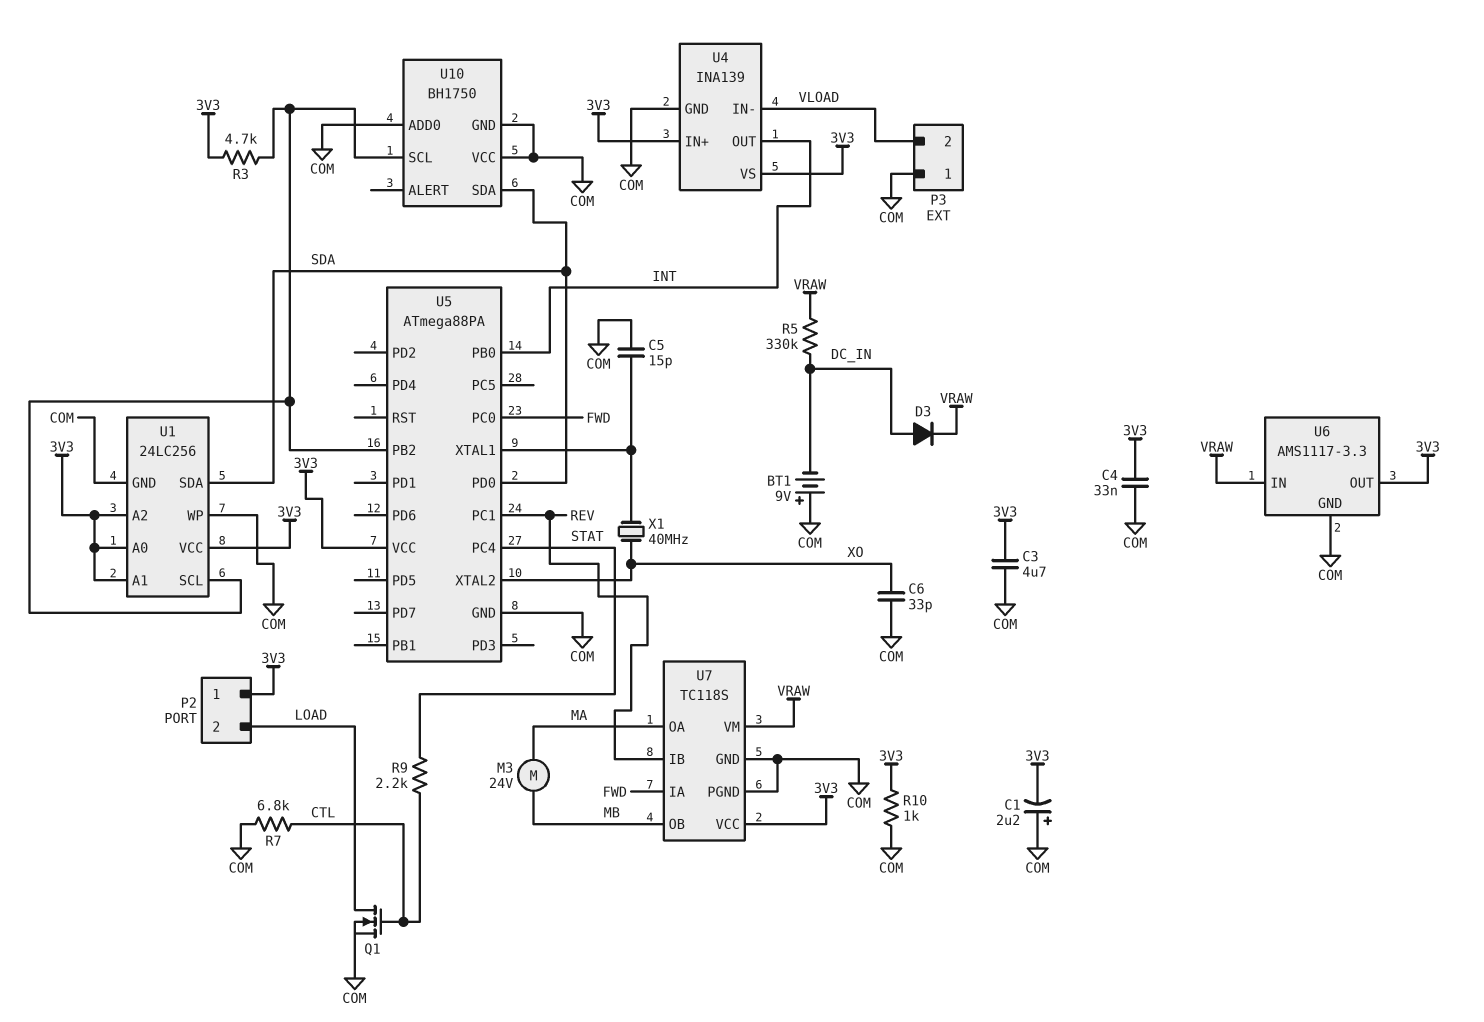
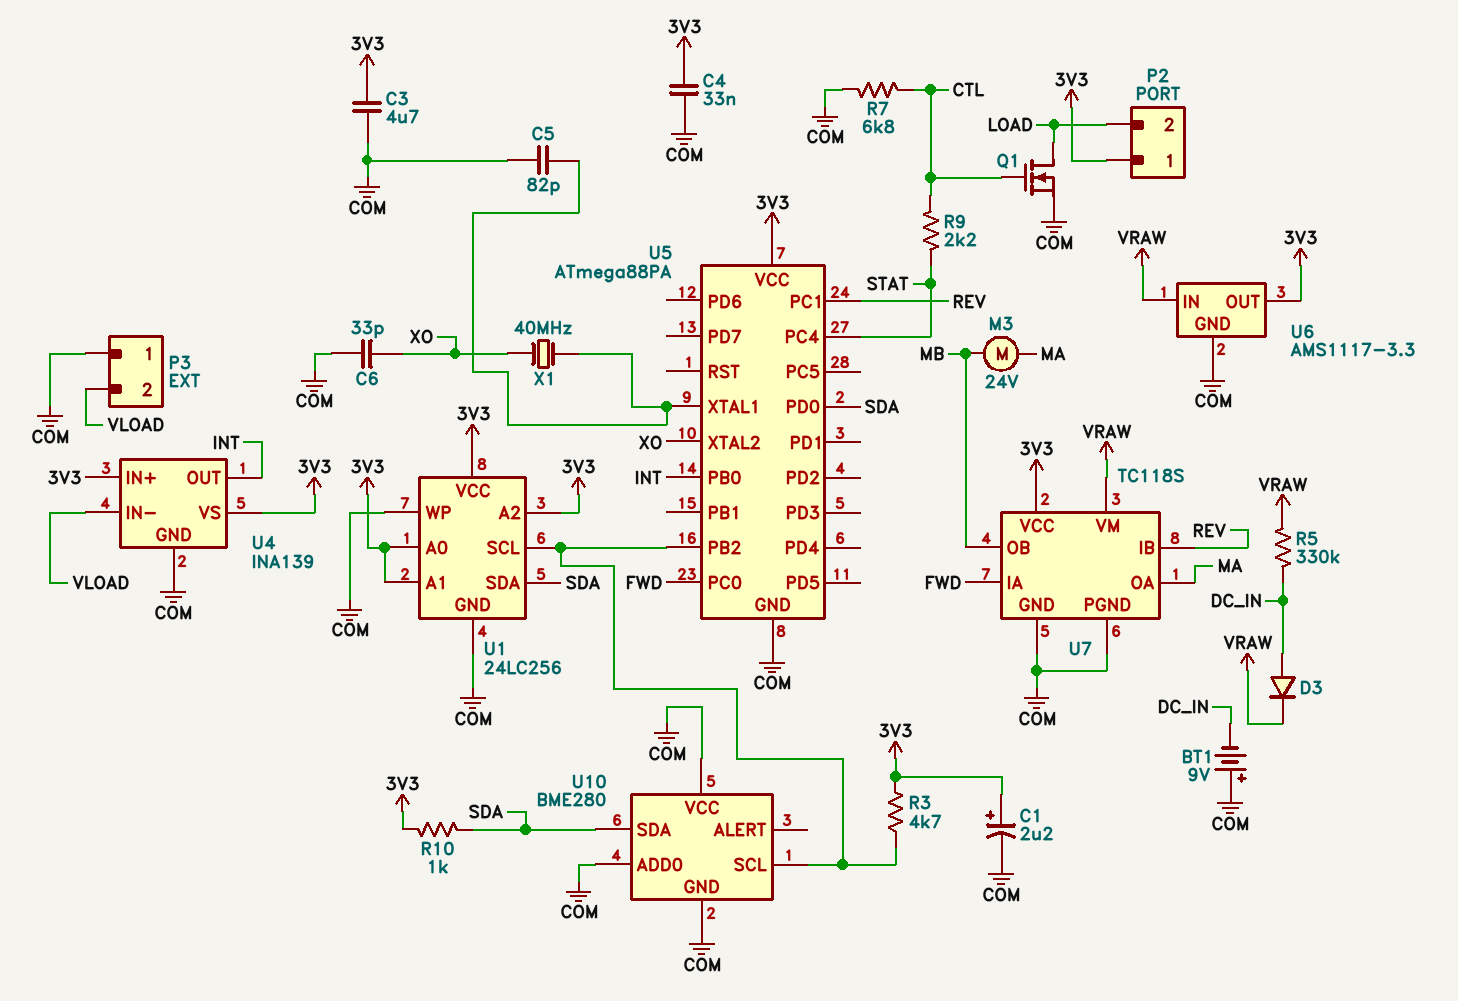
C1: 2.2uF (plus COM, minus 3V3) -> 2.2uF (plus 3V3, minus COM)
C5: 15pF (COM, U5/XTAL1) -> 82pF (COM, U5/XTAL1)
R10: 1k (3V3, COM) -> 1k (3V3, SDA)
U10: BH1750 -> BME280

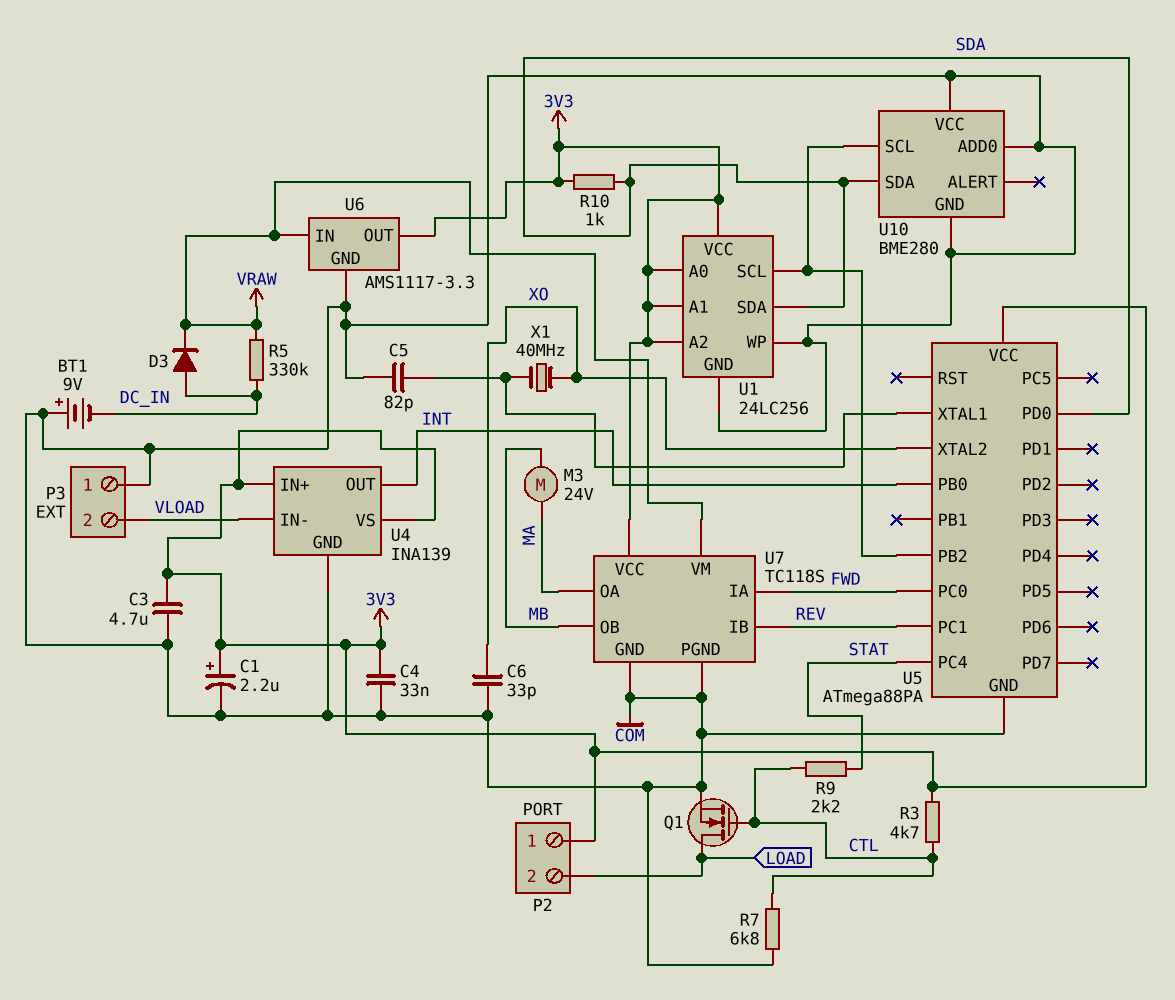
R3: 4.7k (3V3, U1/SCL) -> 4.7k (3V3, CTL)

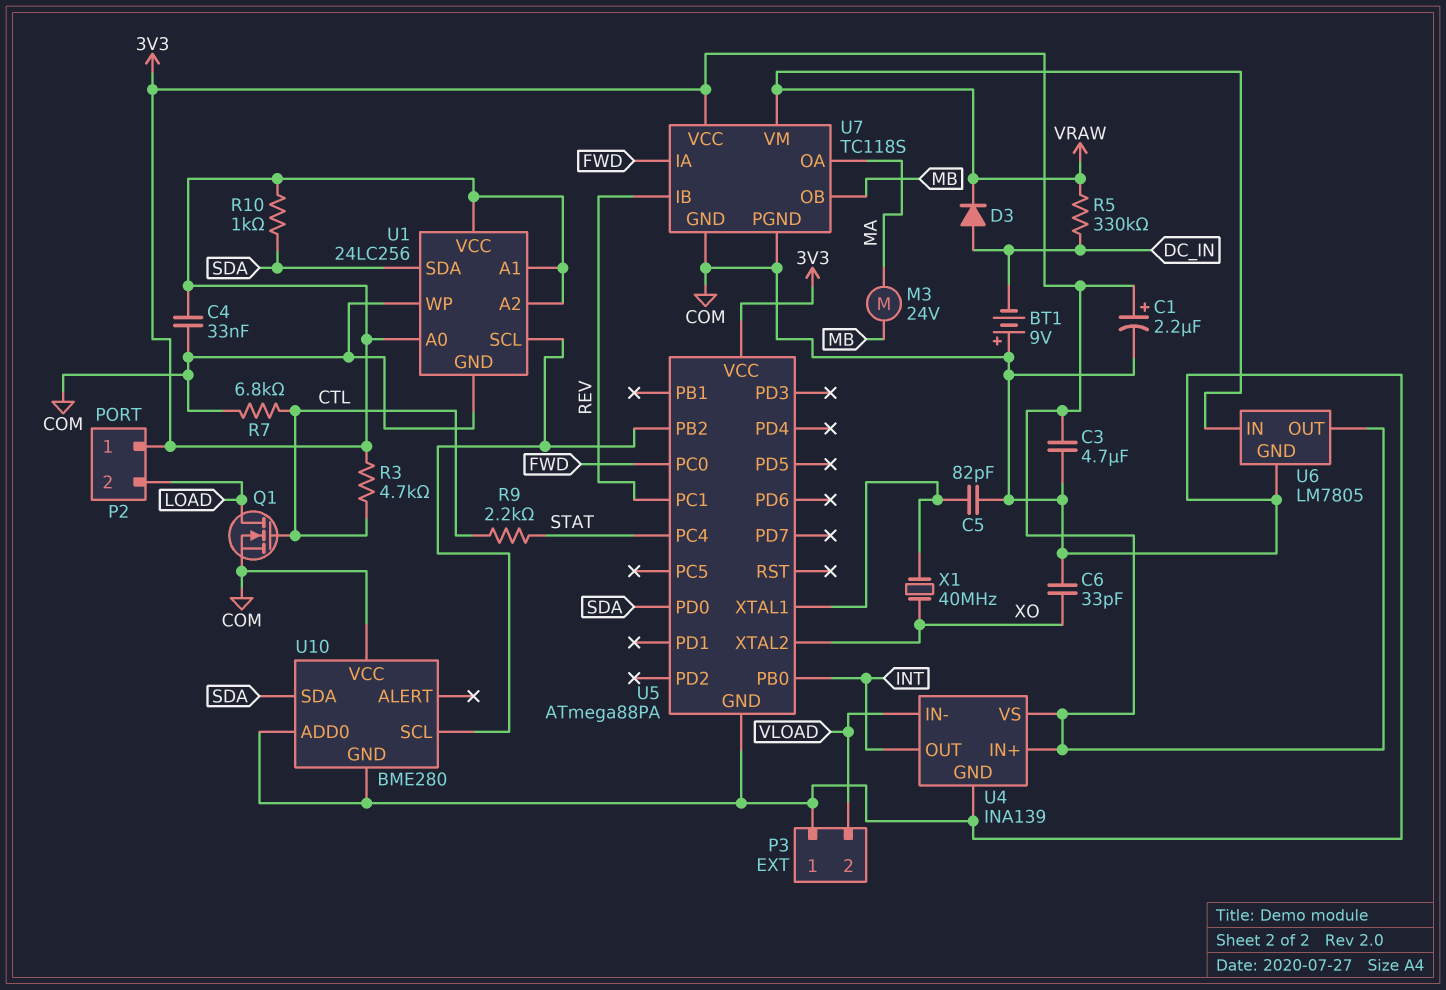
U6: AMS1117-3.3 -> LM7805

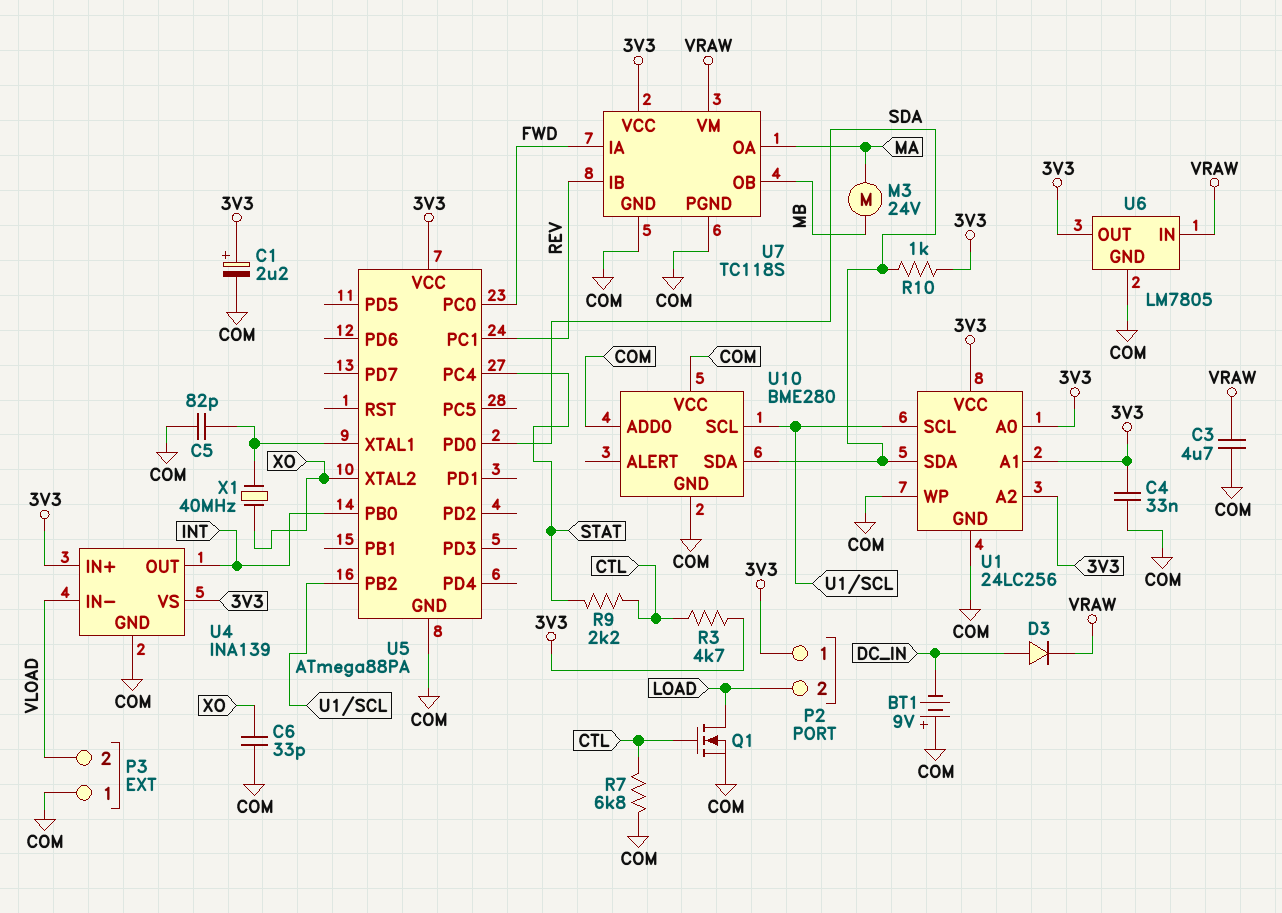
C3: 4.7uF (3V3, COM) -> 4.7uF (COM, VRAW)
R5: 330k (DC_IN, VRAW) -> none

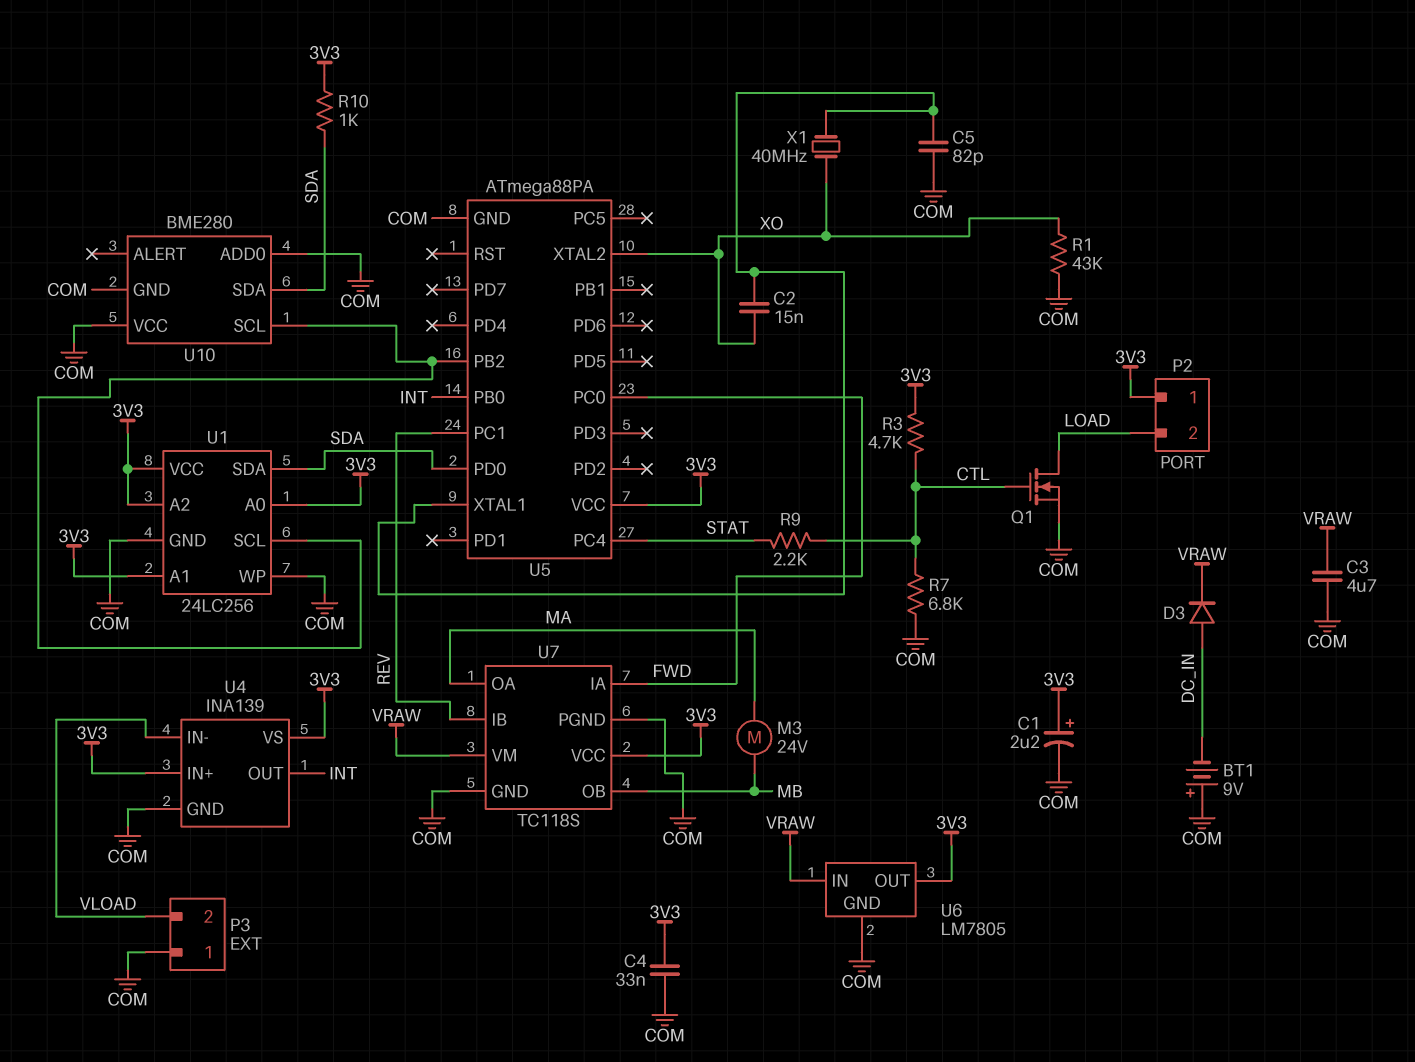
C2: none -> 15nF (U5/XTAL1, XO)
C6: 33pF (COM, XO) -> none
R1: none -> 43k (COM, XO)

